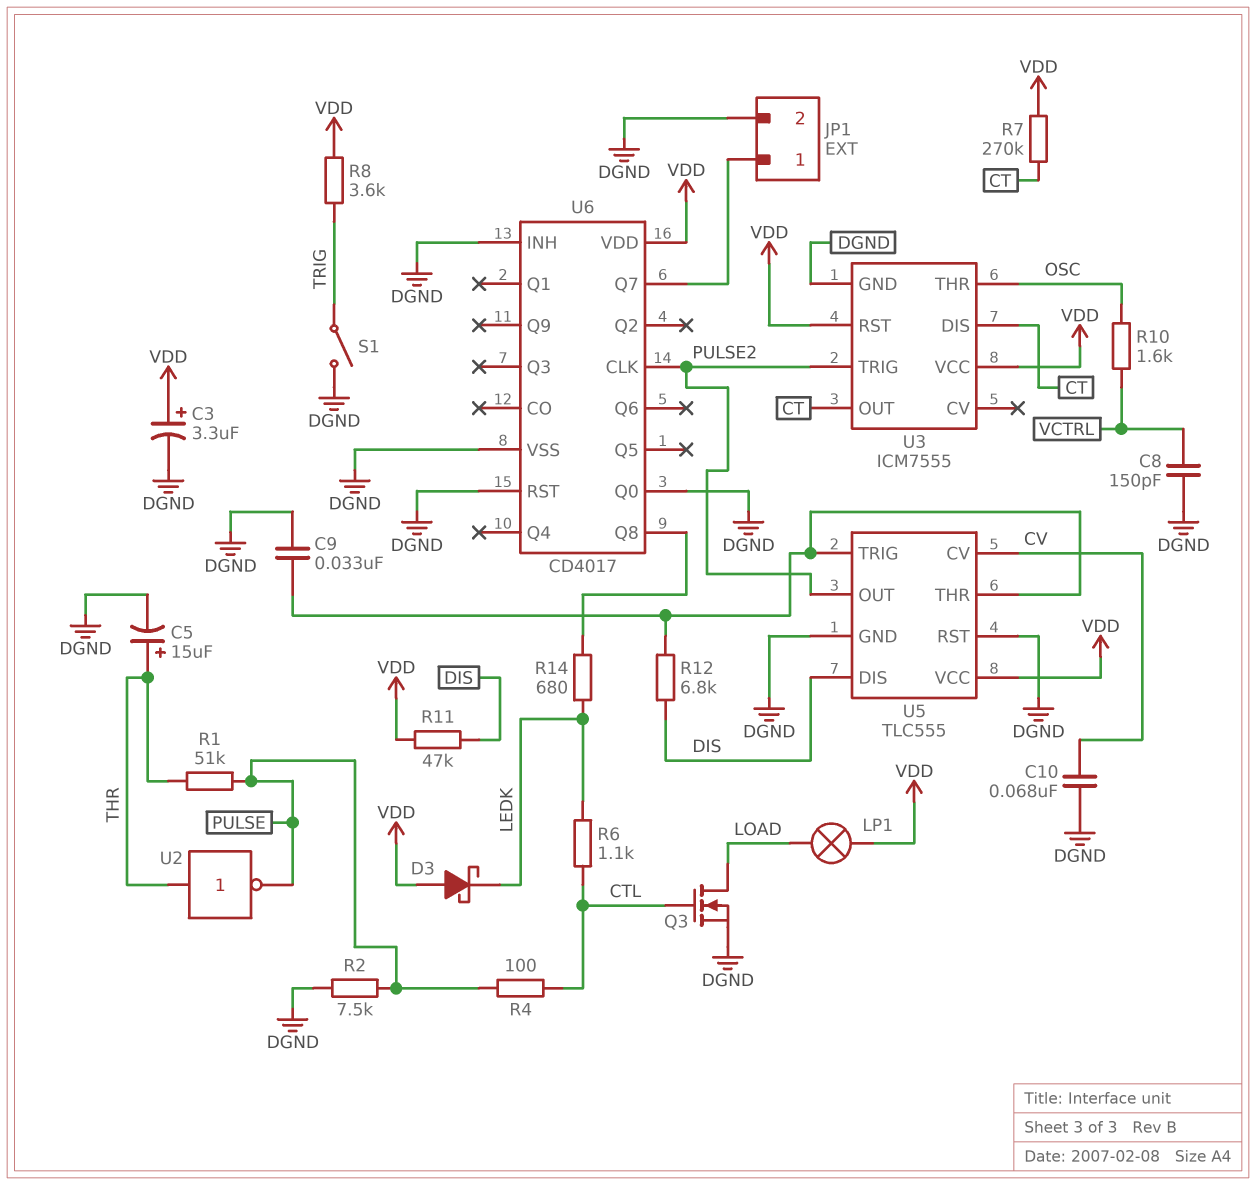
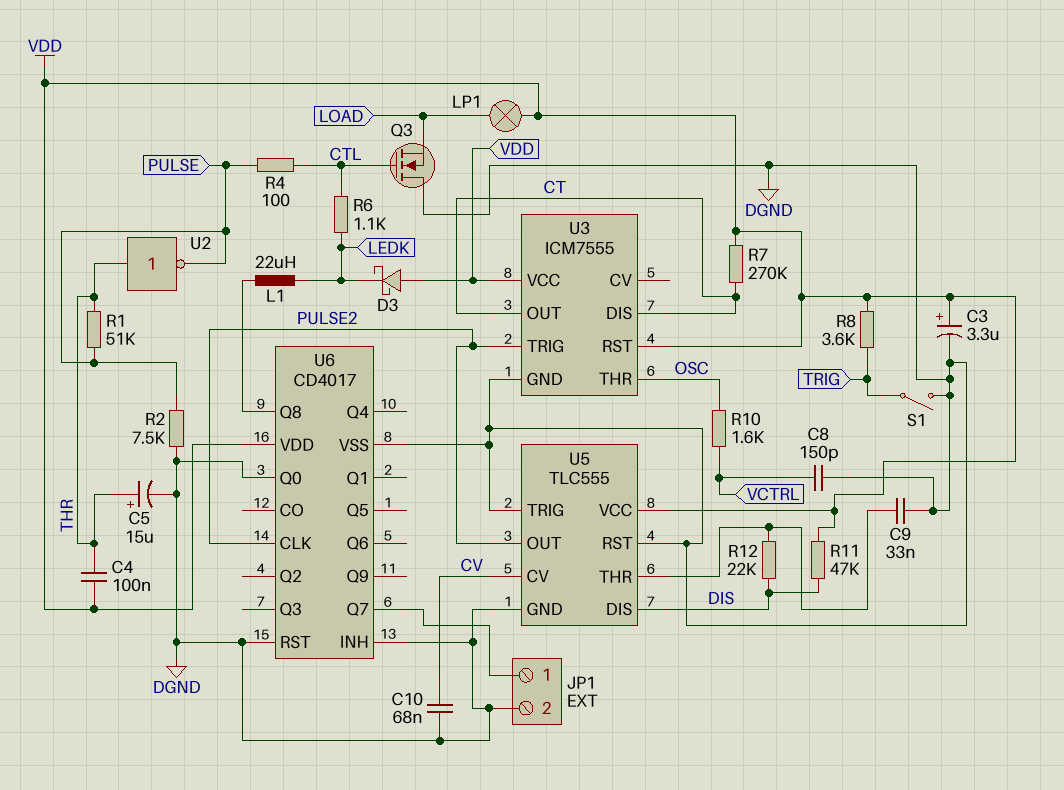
C4: none -> 100nF (THR, VDD)
L1: none -> 22uH (LEDK, U6/Q8)
Q3: NMOS (G CTL, D LOAD, S DGND) -> NMOS (G CTL, D DGND, S LOAD)
R12: 6.8k (DIS, U5/THR) -> 22k (DIS, U5/THR)
R14: 680 (LEDK, U6/Q8) -> none
U5 pin TRIG: U5/THR -> DGND

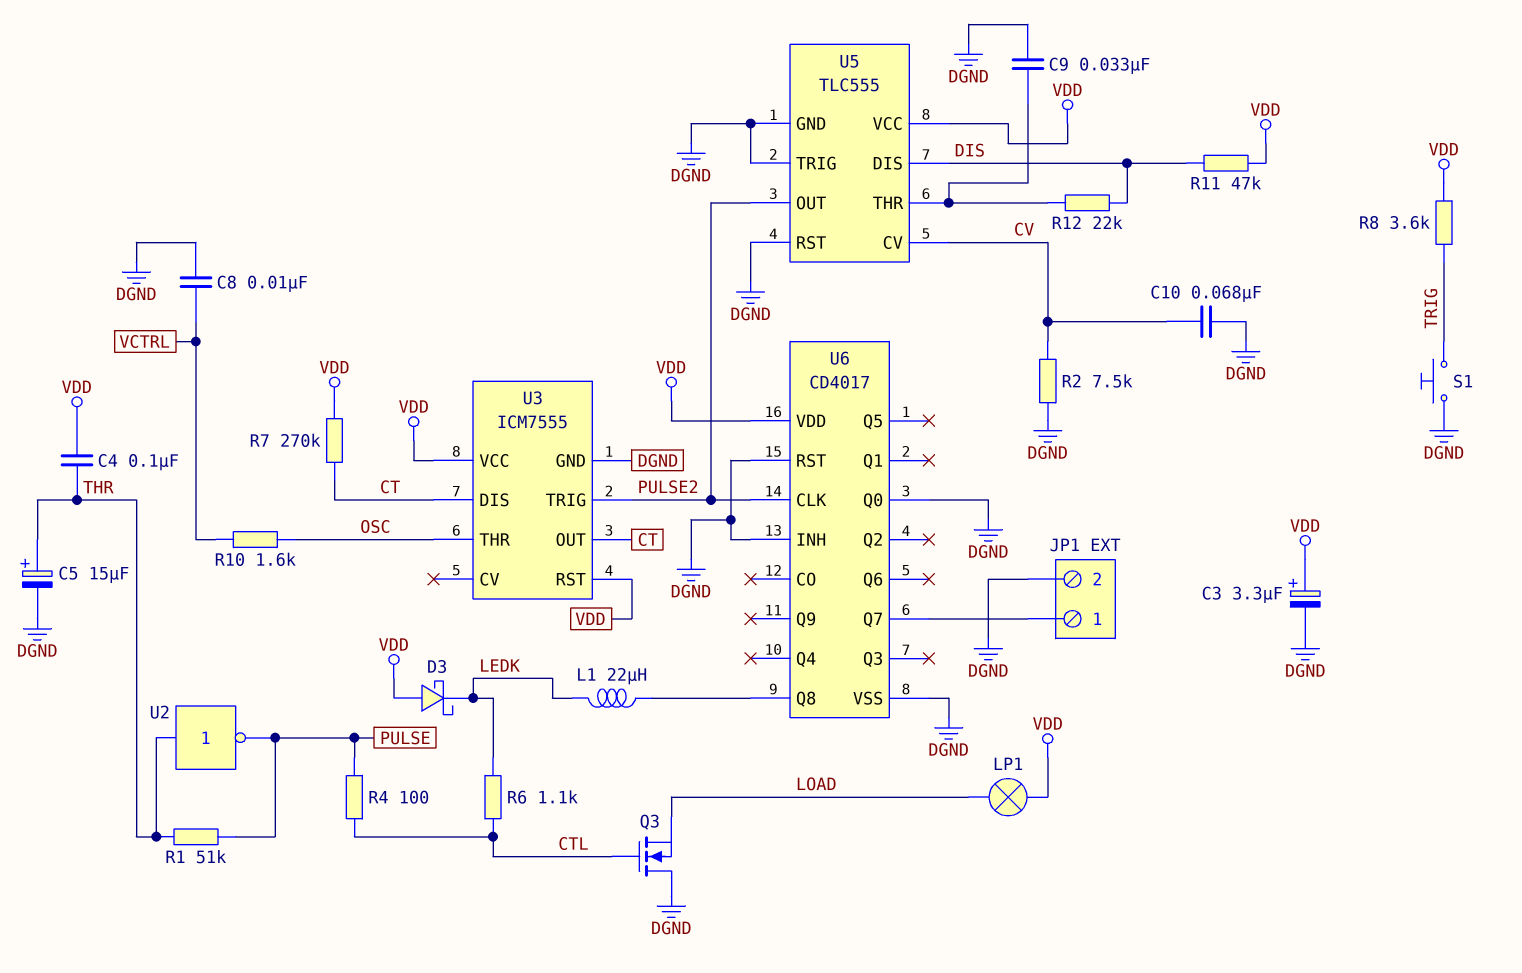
C8: 150pF (DGND, VCTRL) -> 10nF (DGND, VCTRL)
R2: 7.5k (DGND, PULSE) -> 7.5k (CV, DGND)
S1: switch (DGND, TRIG) -> button (DGND, TRIG)

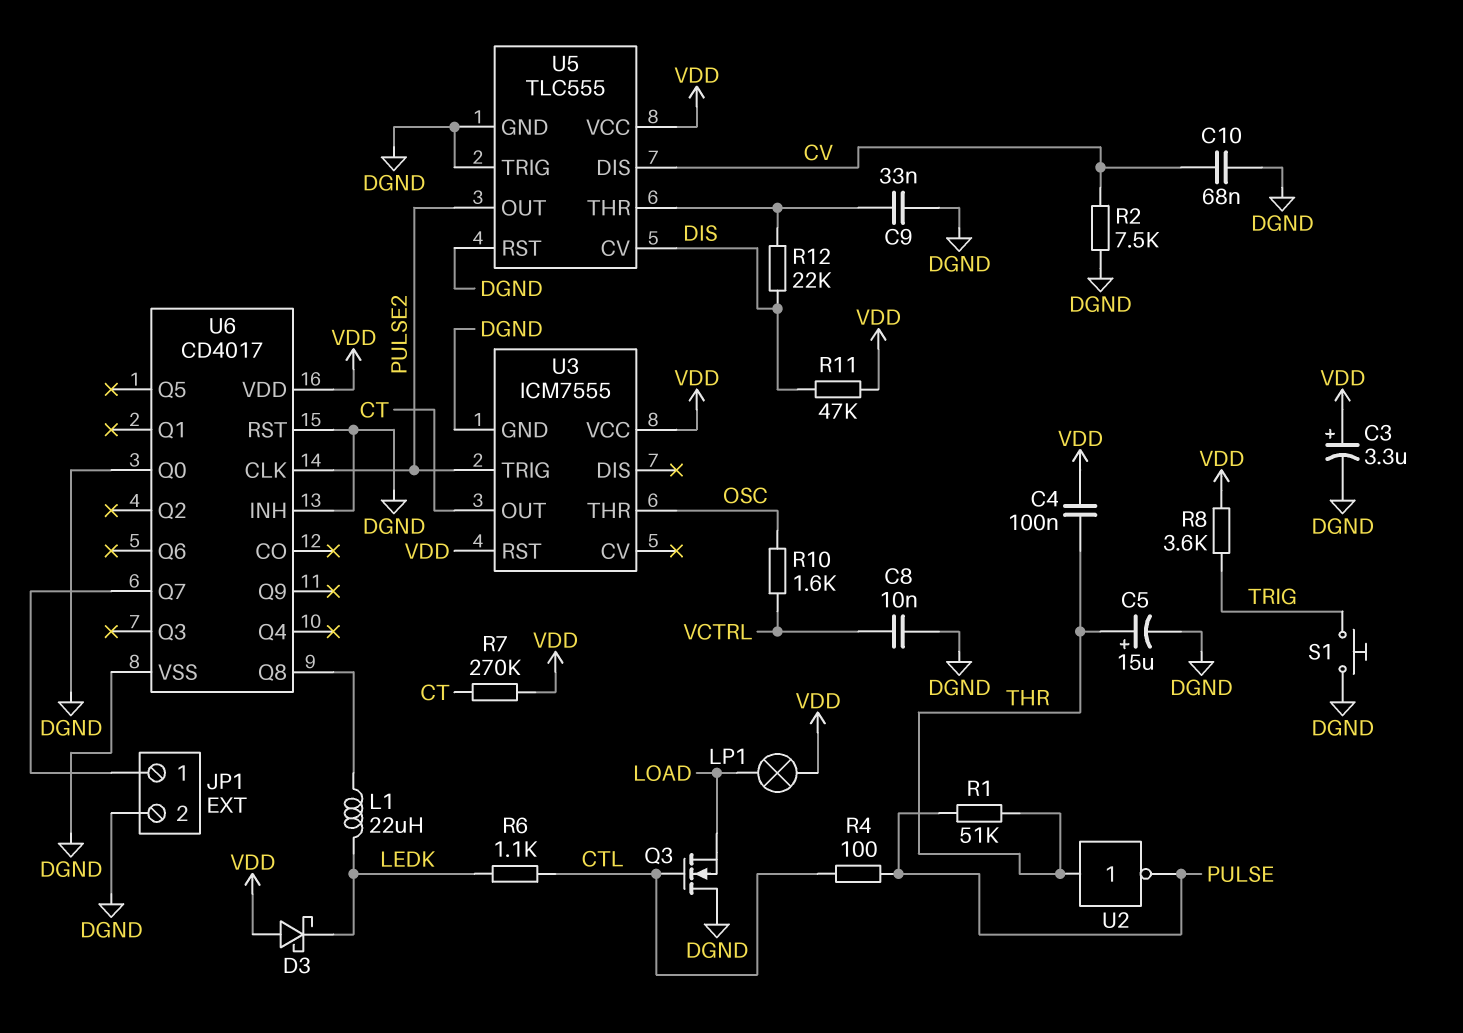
U3 pin DIS: CT -> none
U5 pin CV: CV -> DIS
U5 pin DIS: DIS -> CV

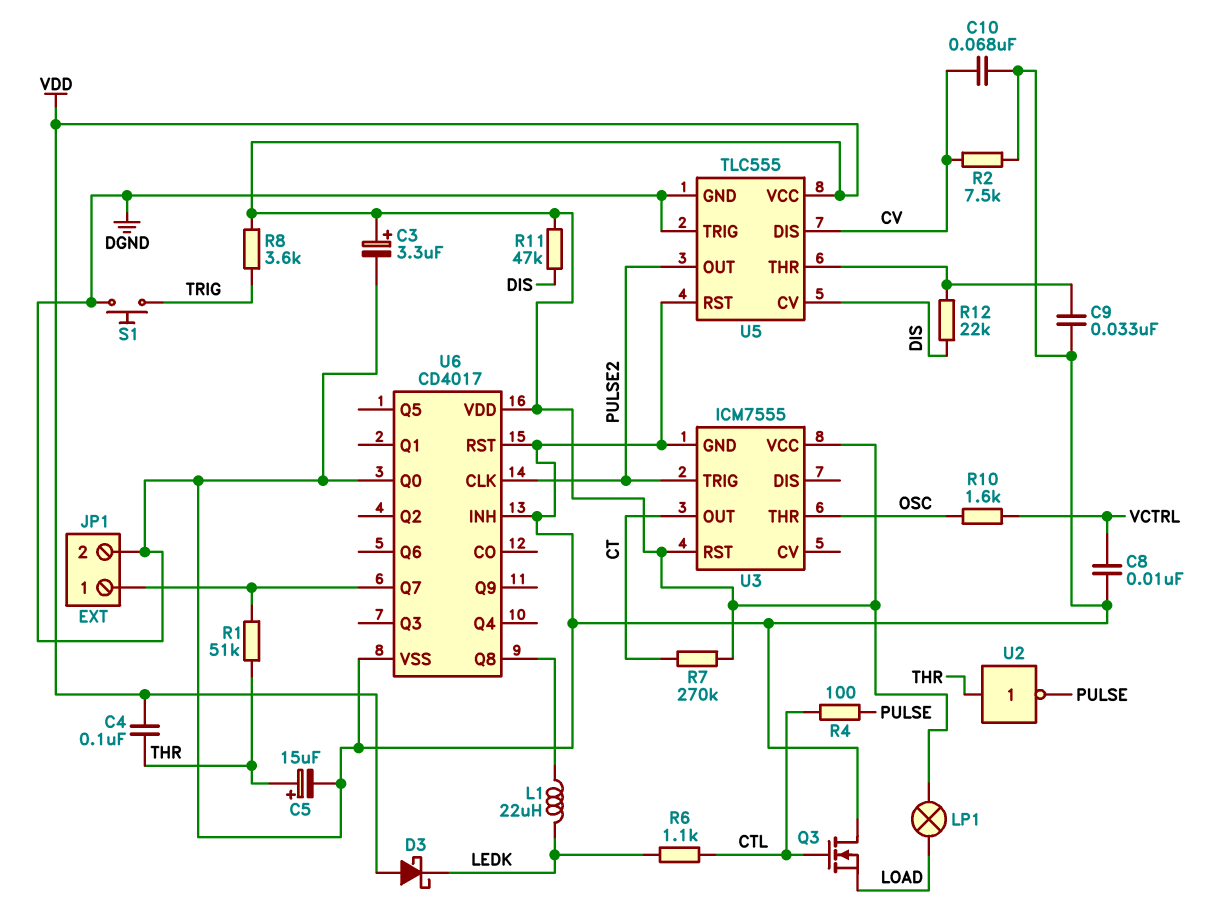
R1: 51k (PULSE, THR) -> 51k (JP1/1, THR)

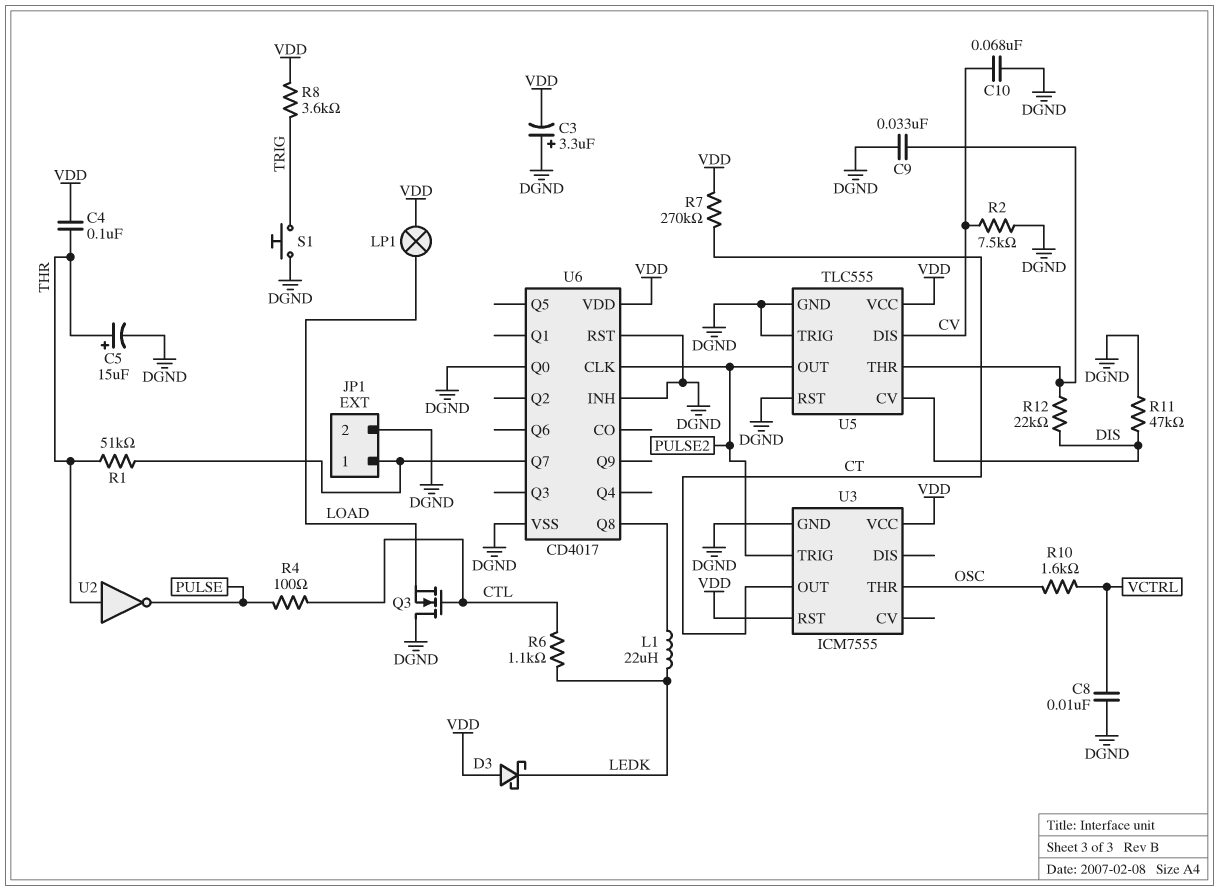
C3: 3.3uF (plus VDD, minus DGND) -> 3.3uF (plus DGND, minus VDD)
R11: 47k (DIS, VDD) -> 47k (DGND, DIS)

